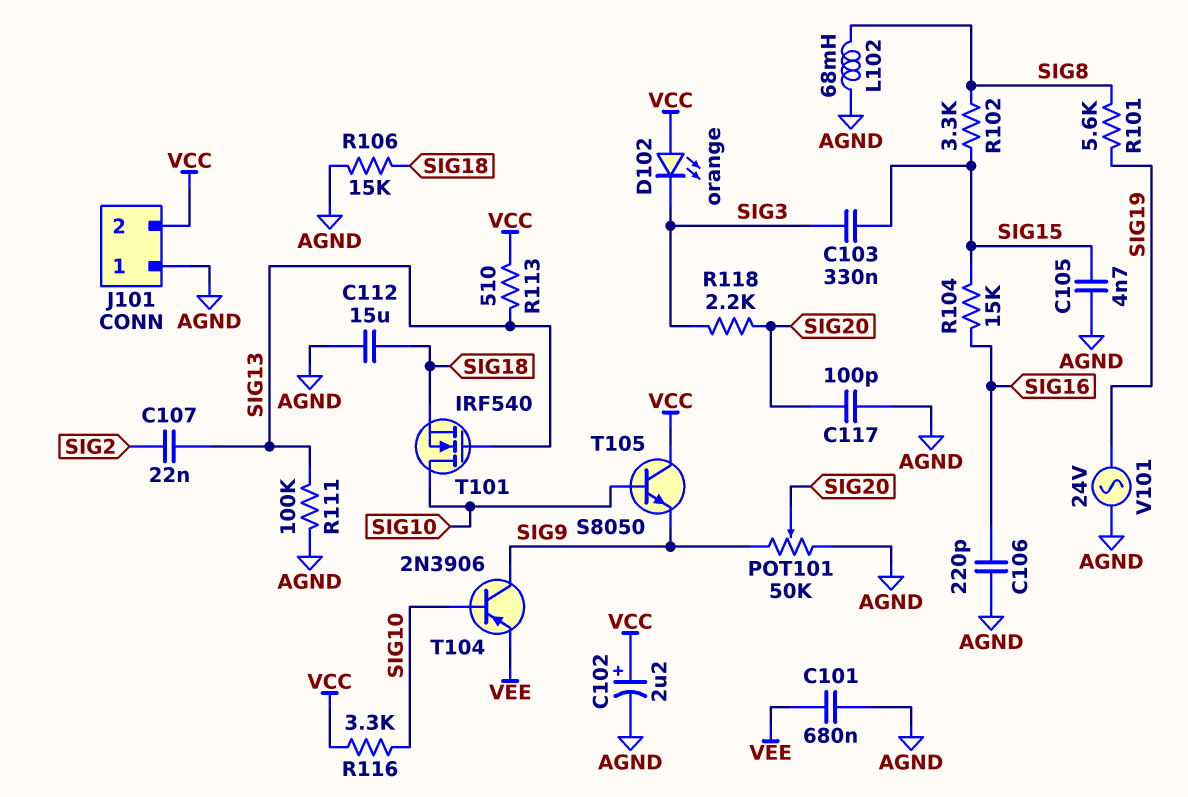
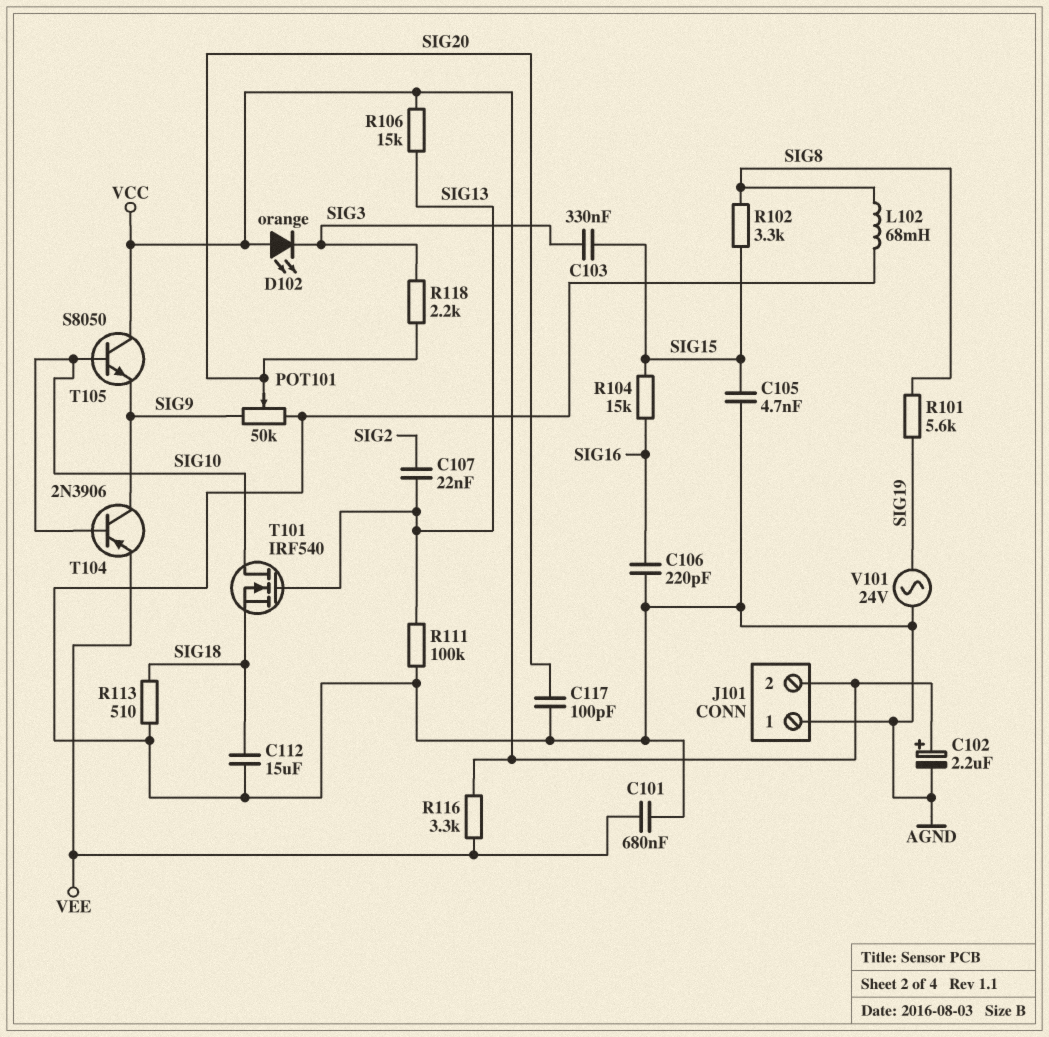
R106: 15k (AGND, SIG18) -> 15k (SIG13, VCC)
R113: 510 (SIG13, VCC) -> 510 (AGND, SIG18)
R116: 3.3k (SIG10, VCC) -> 3.3k (VCC, VEE)

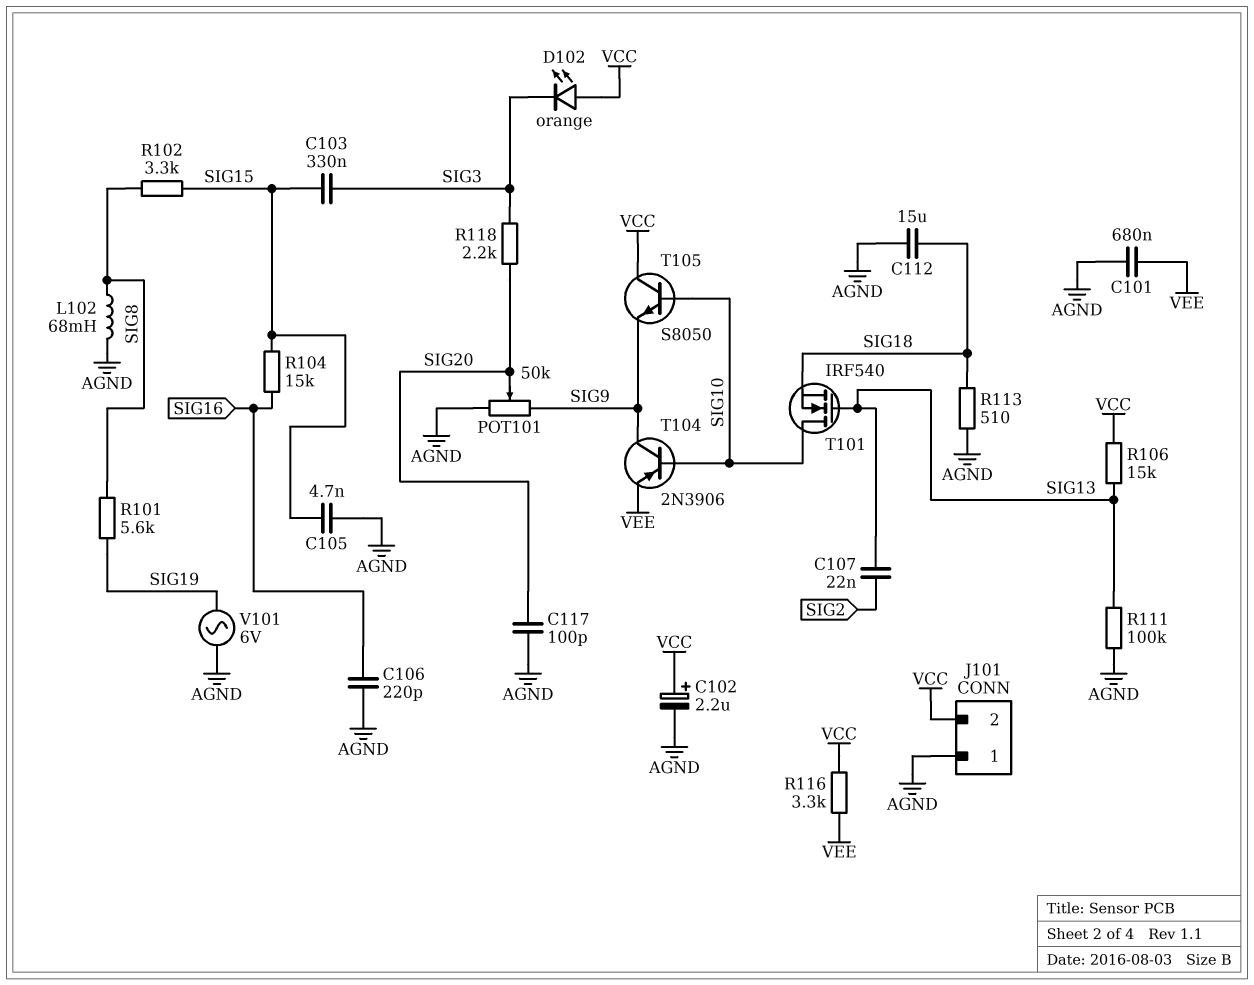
V101: AC 24V (AGND, SIG19) -> AC 6V (AGND, SIG19)

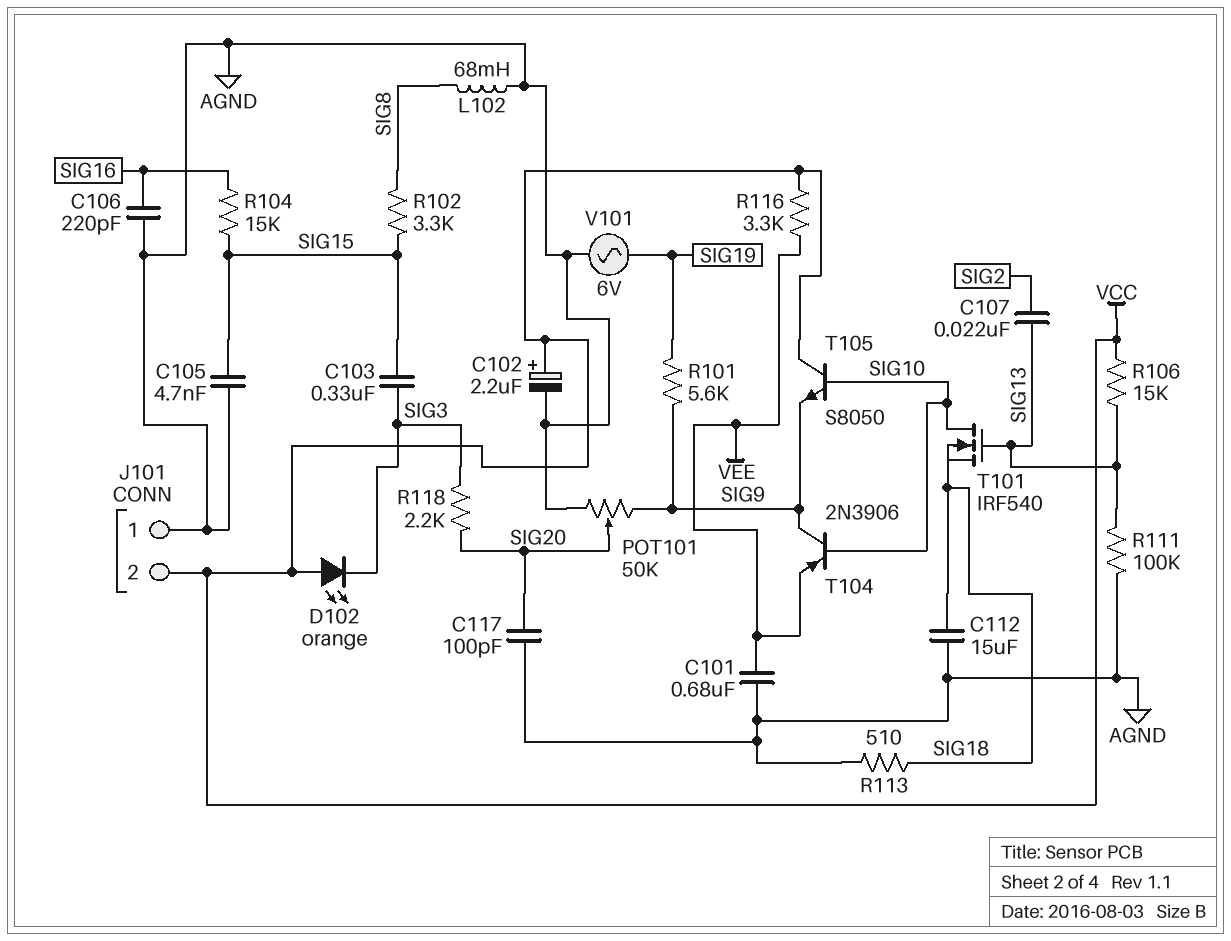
R101: 5.6k (SIG8, SIG19) -> 5.6k (SIG9, SIG19)

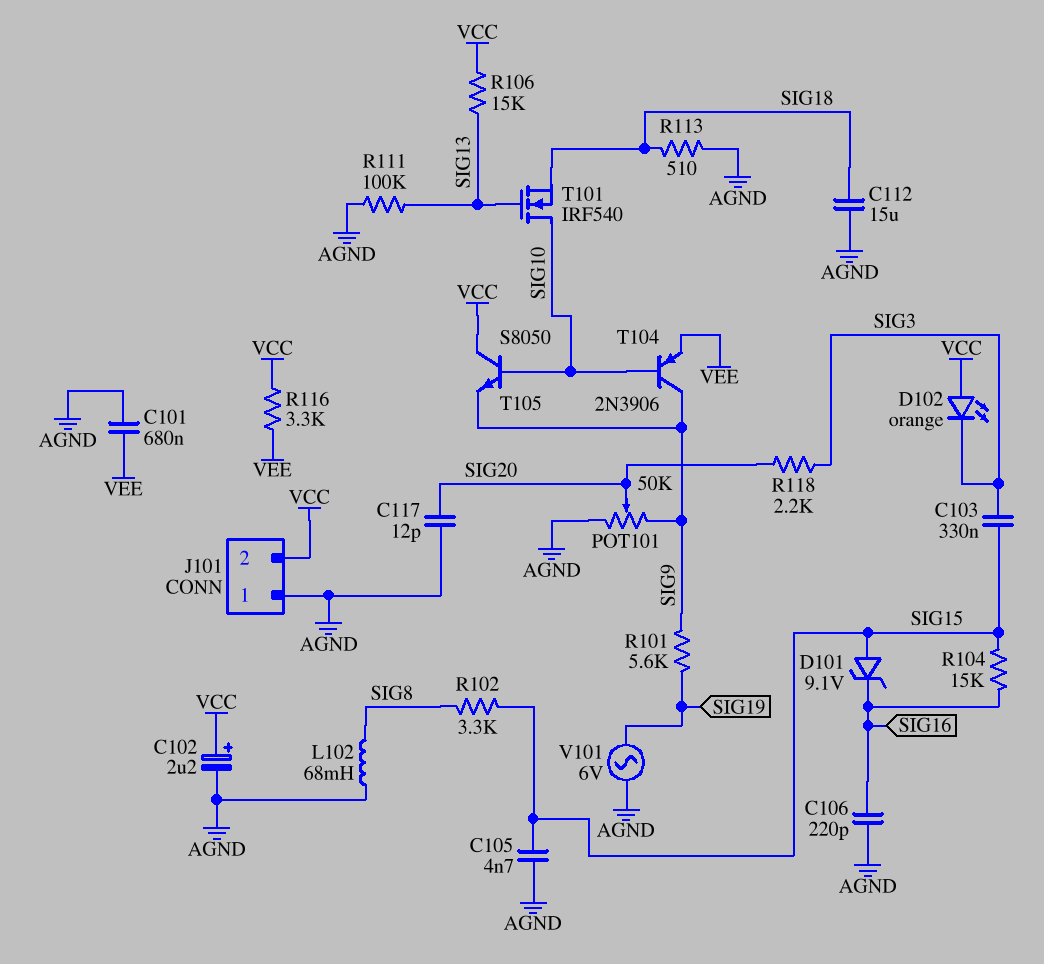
C107: 22nF (SIG2, SIG13) -> none
C117: 100pF (AGND, SIG20) -> 12pF (AGND, SIG20)
D101: none -> zener 9.1V (A SIG15, K SIG16)

